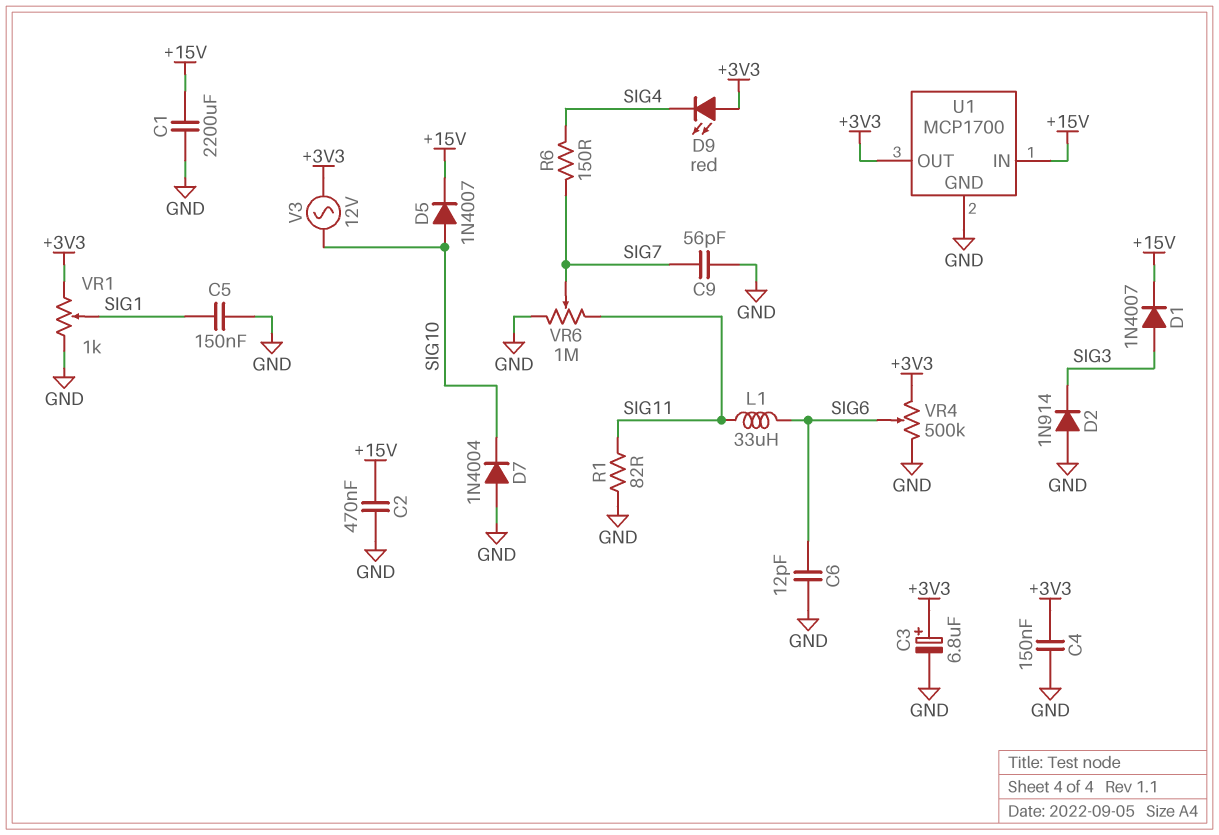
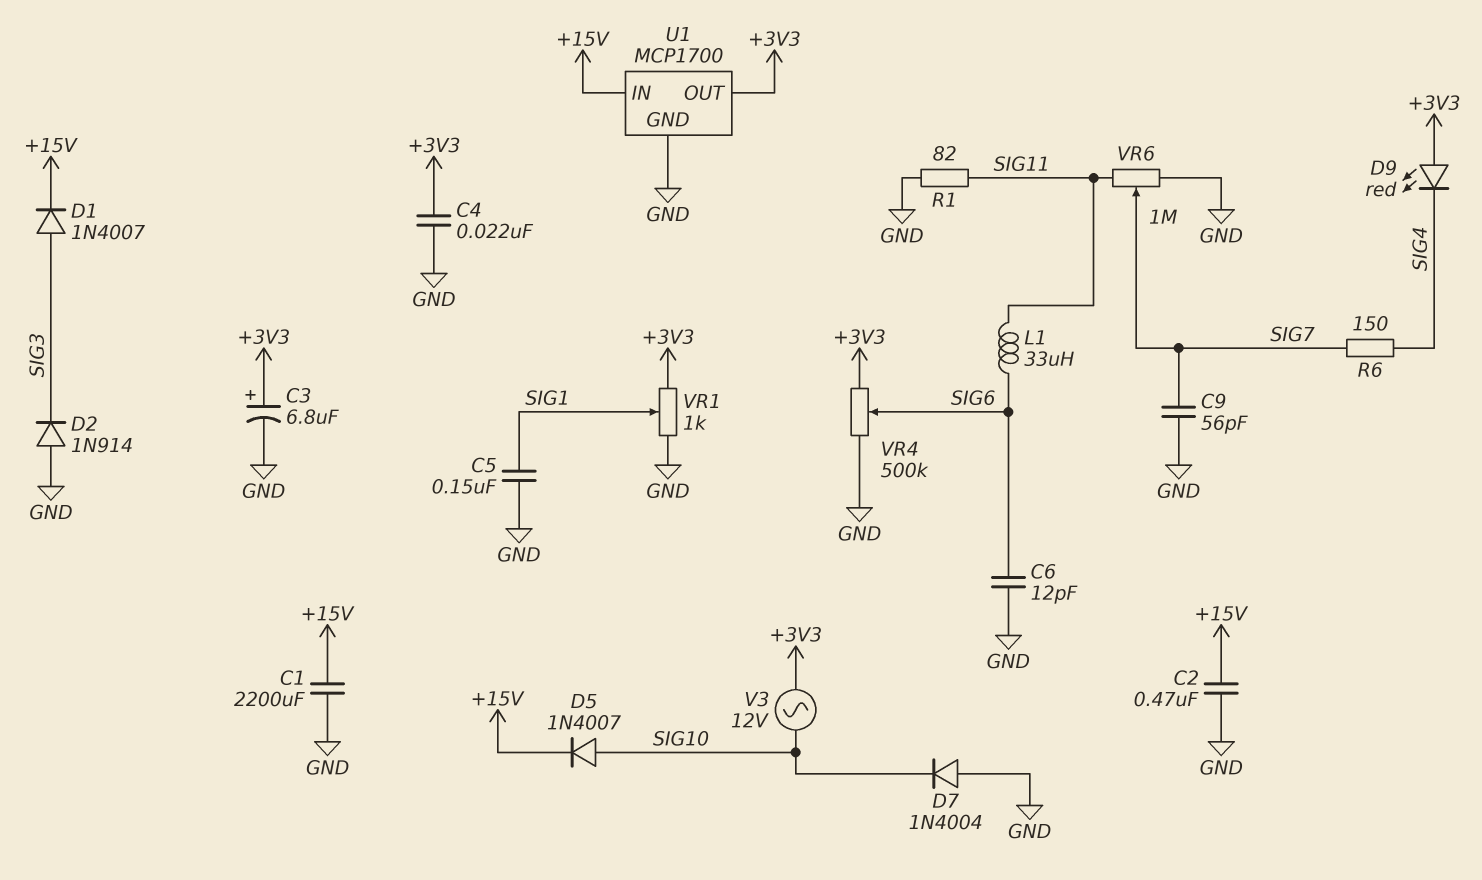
C4: 150nF (+3V3, GND) -> 22nF (+3V3, GND)

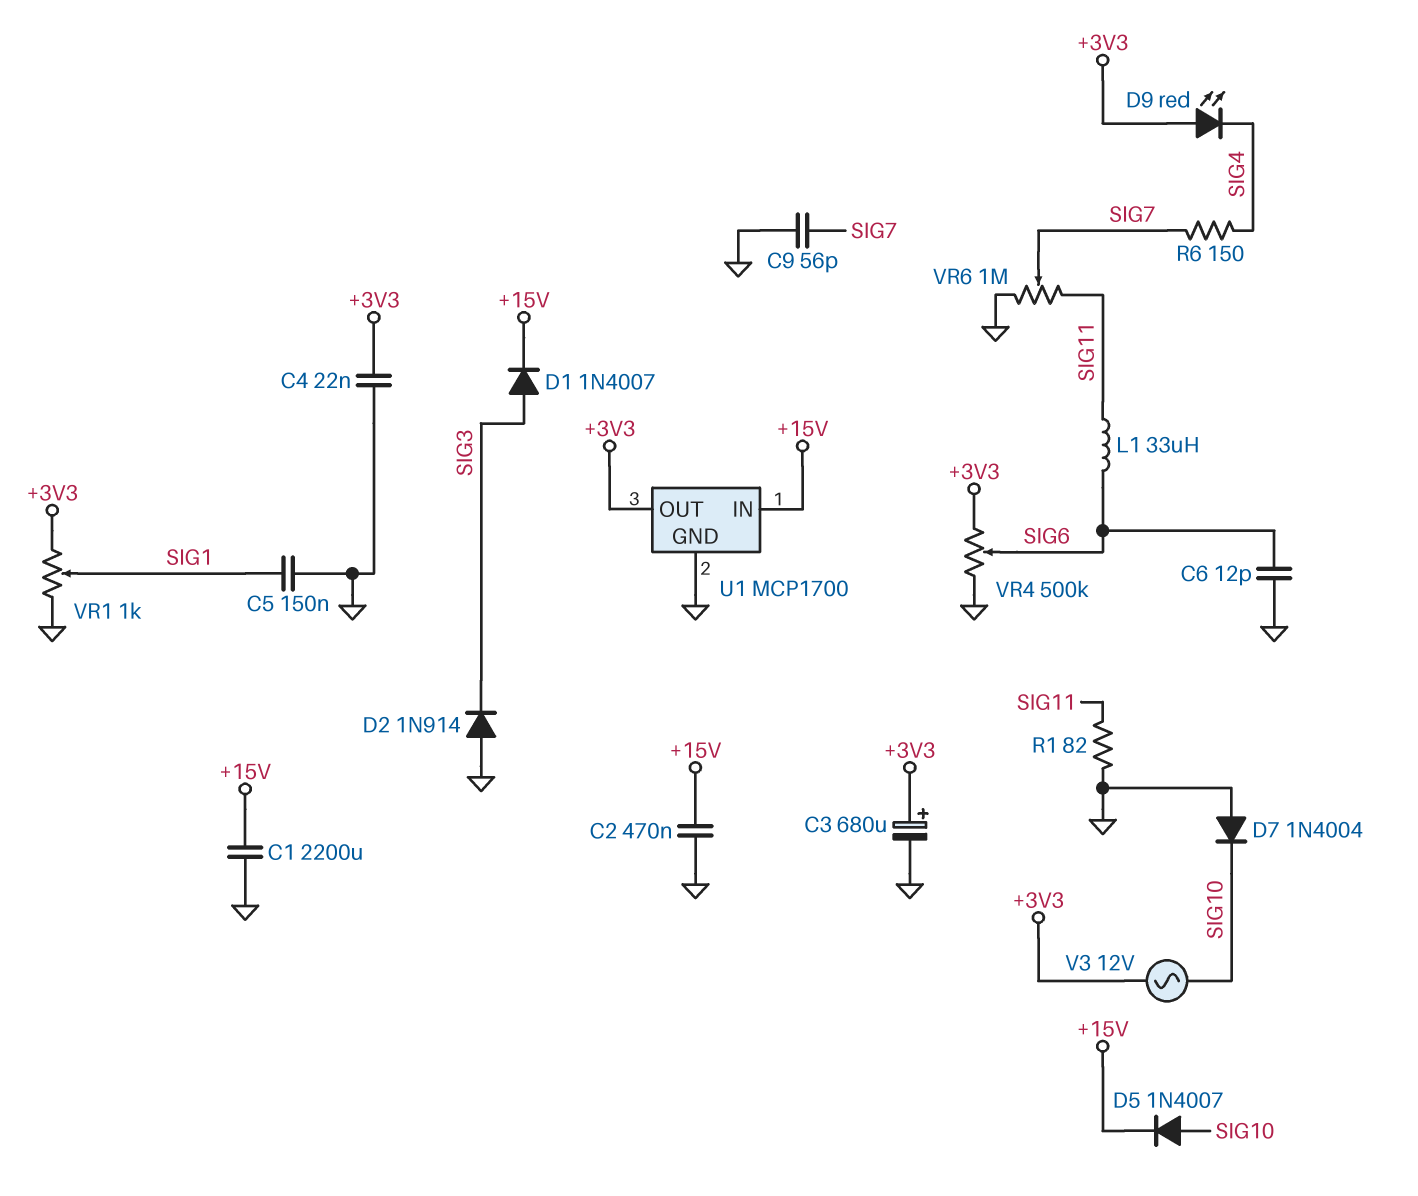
C3: 6.8uF (plus +3V3, minus GND) -> 680uF (plus +3V3, minus GND)

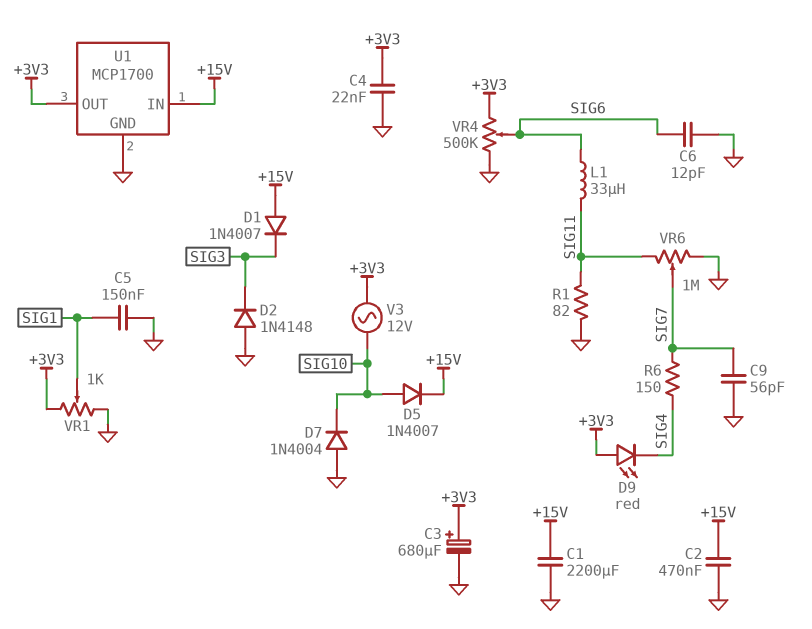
D1: diode 1N4007 (A SIG3, K +15V) -> diode 1N4007 (A +15V, K SIG3)
D2: diode 1N914 (A GND, K SIG3) -> diode 1N4148 (A GND, K SIG3)

